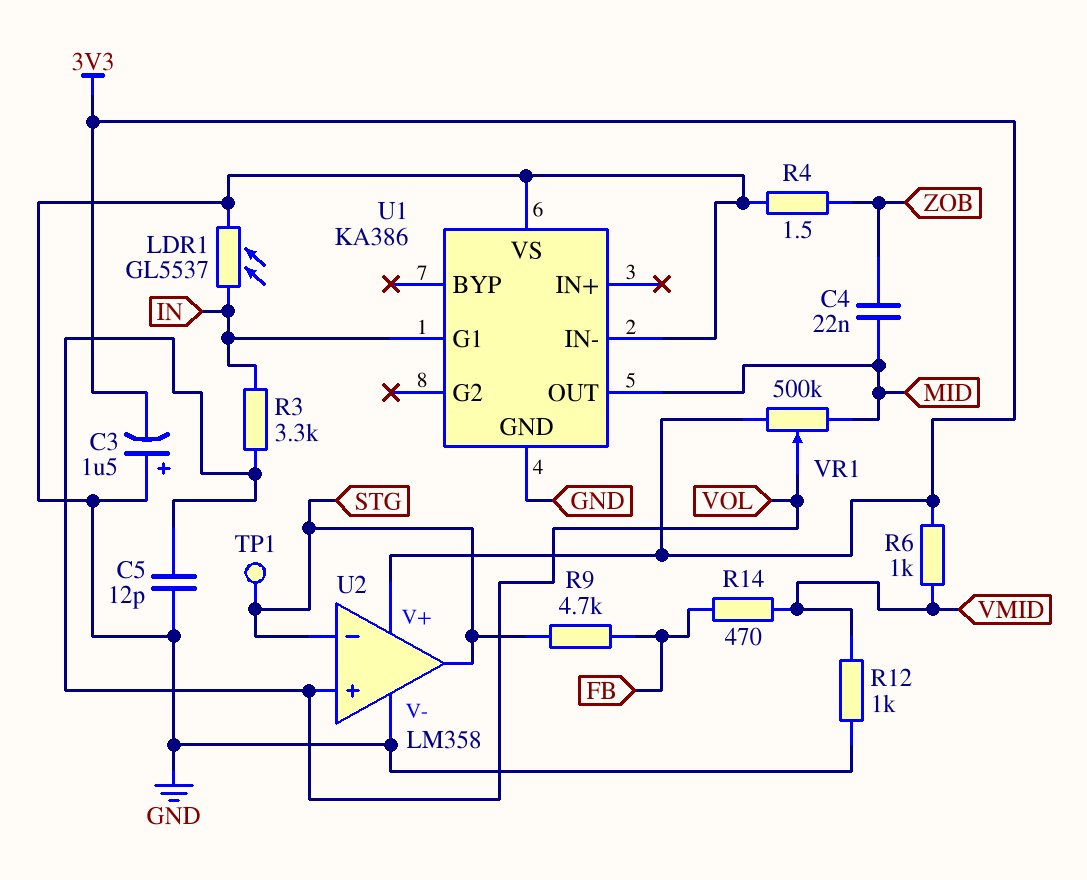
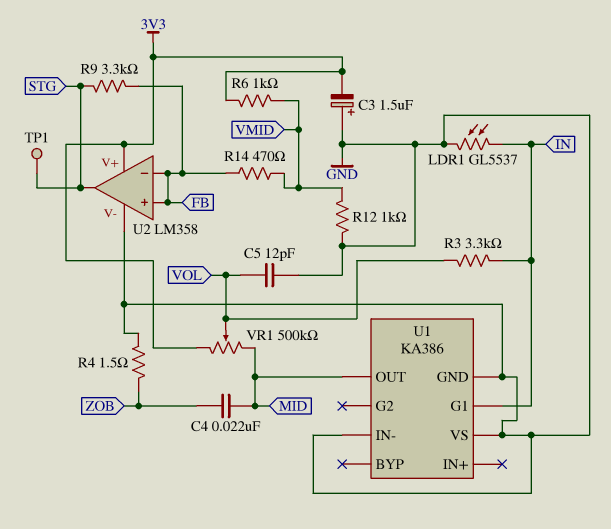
R9: 4.7k (FB, STG) -> 3.3k (FB, STG)
U2 pin in+: VOL -> FB
U2 pin in-: STG -> FB

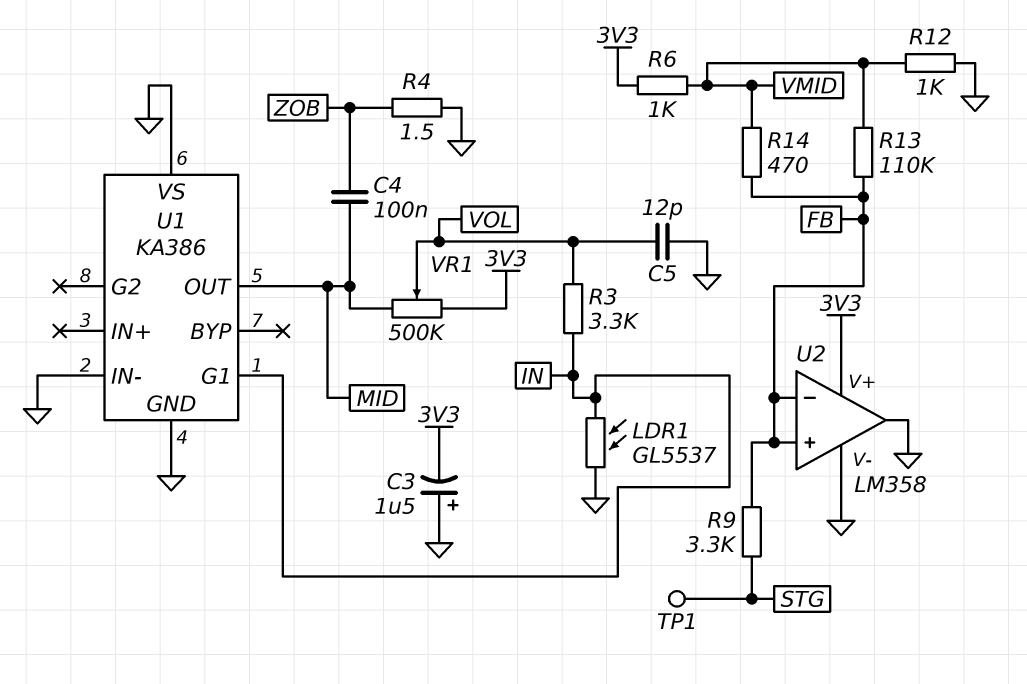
C4: 22nF (MID, ZOB) -> 100nF (MID, ZOB)
R13: none -> 110k (FB, VMID)
U2 pin out: STG -> GND

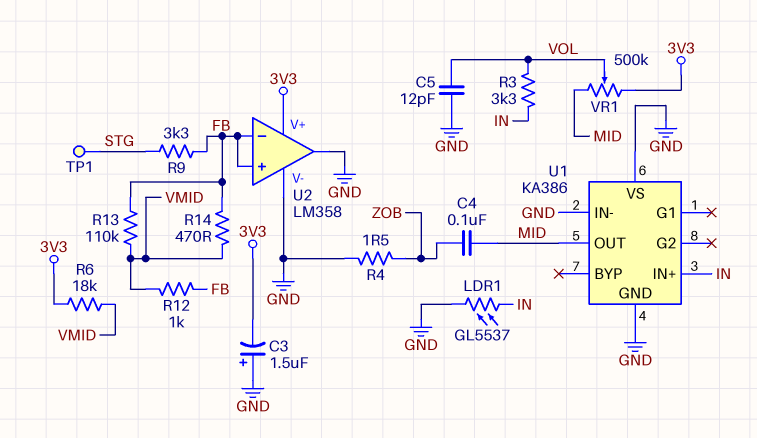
R6: 1k (3V3, VMID) -> 18k (3V3, VMID)
R12: 1k (GND, VMID) -> 1k (FB, VMID)
U1 pin G1: IN -> none
U1 pin IN+: none -> IN

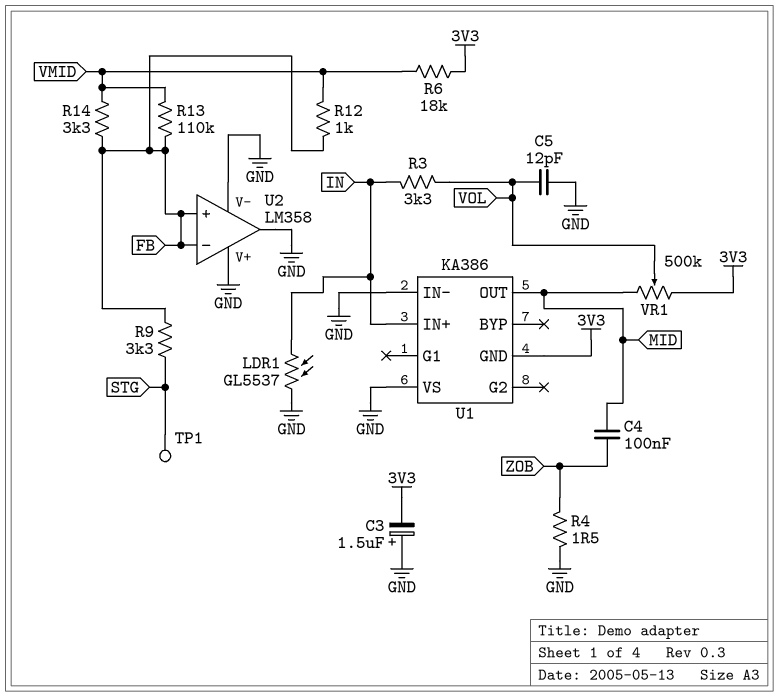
R14: 470 (FB, VMID) -> 3.3k (FB, VMID)
U1 pin GND: GND -> 3V3
U2 pin V+: 3V3 -> GND

